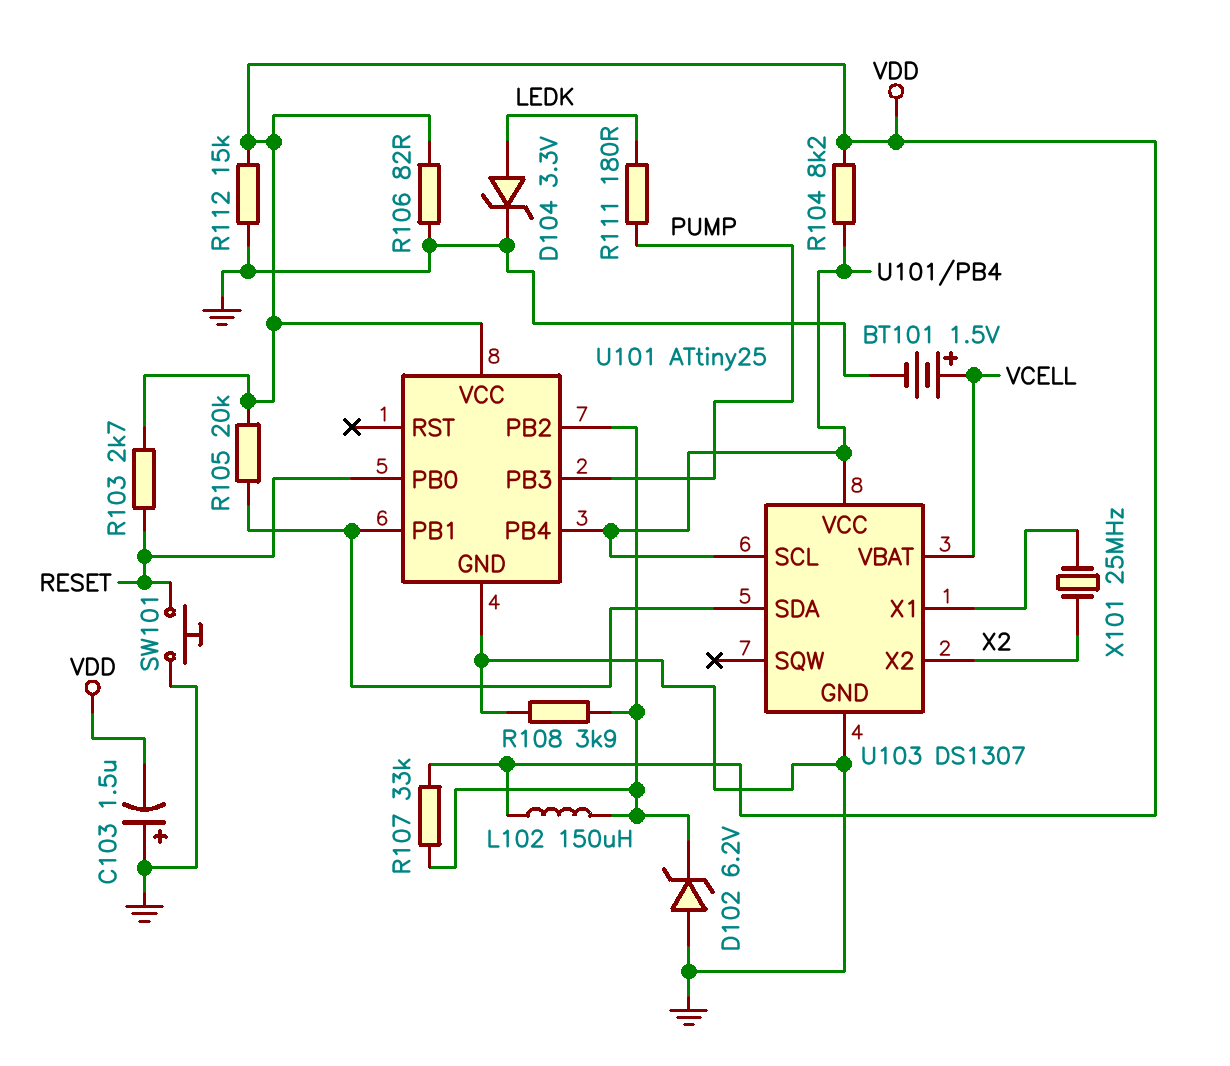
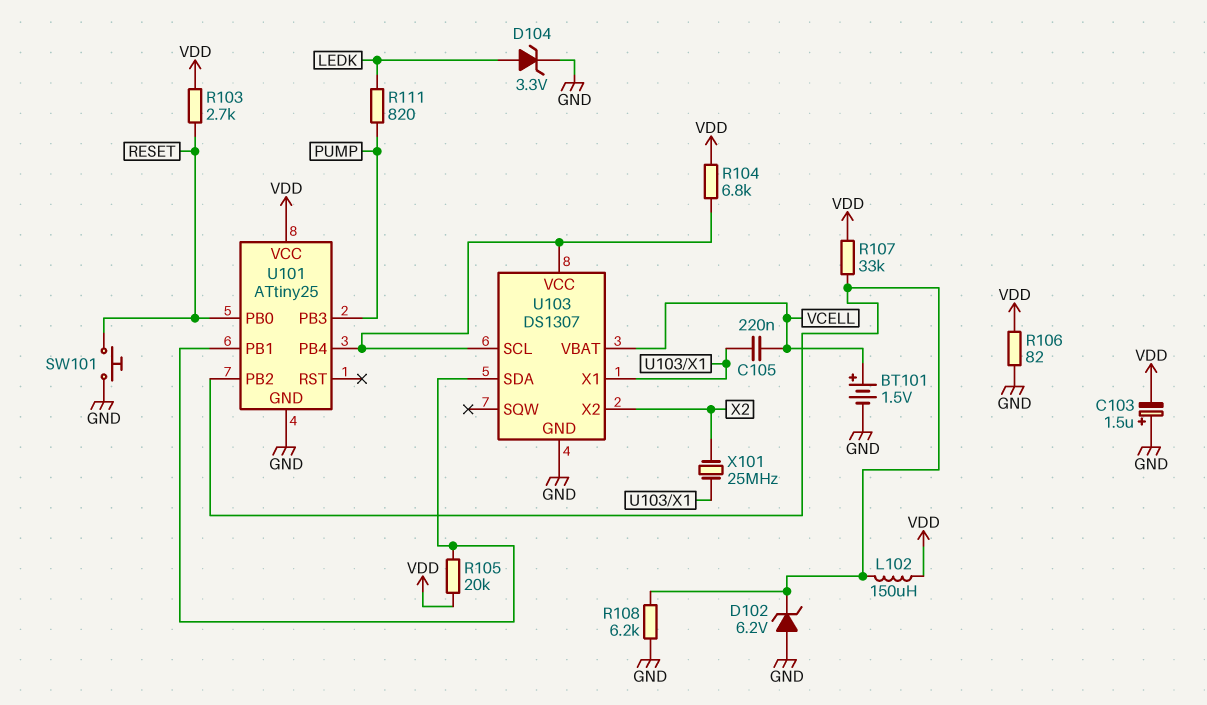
C105: none -> 220nF (U103/X1, VCELL)
R104: 8.2k (U101/PB4, VDD) -> 6.8k (U101/PB4, VDD)
R108: 3.9k (GND, U101/PB2) -> 6.2k (GND, U101/PB2)
R111: 180 (LEDK, PUMP) -> 820 (LEDK, PUMP)
R112: 15k (GND, VDD) -> none

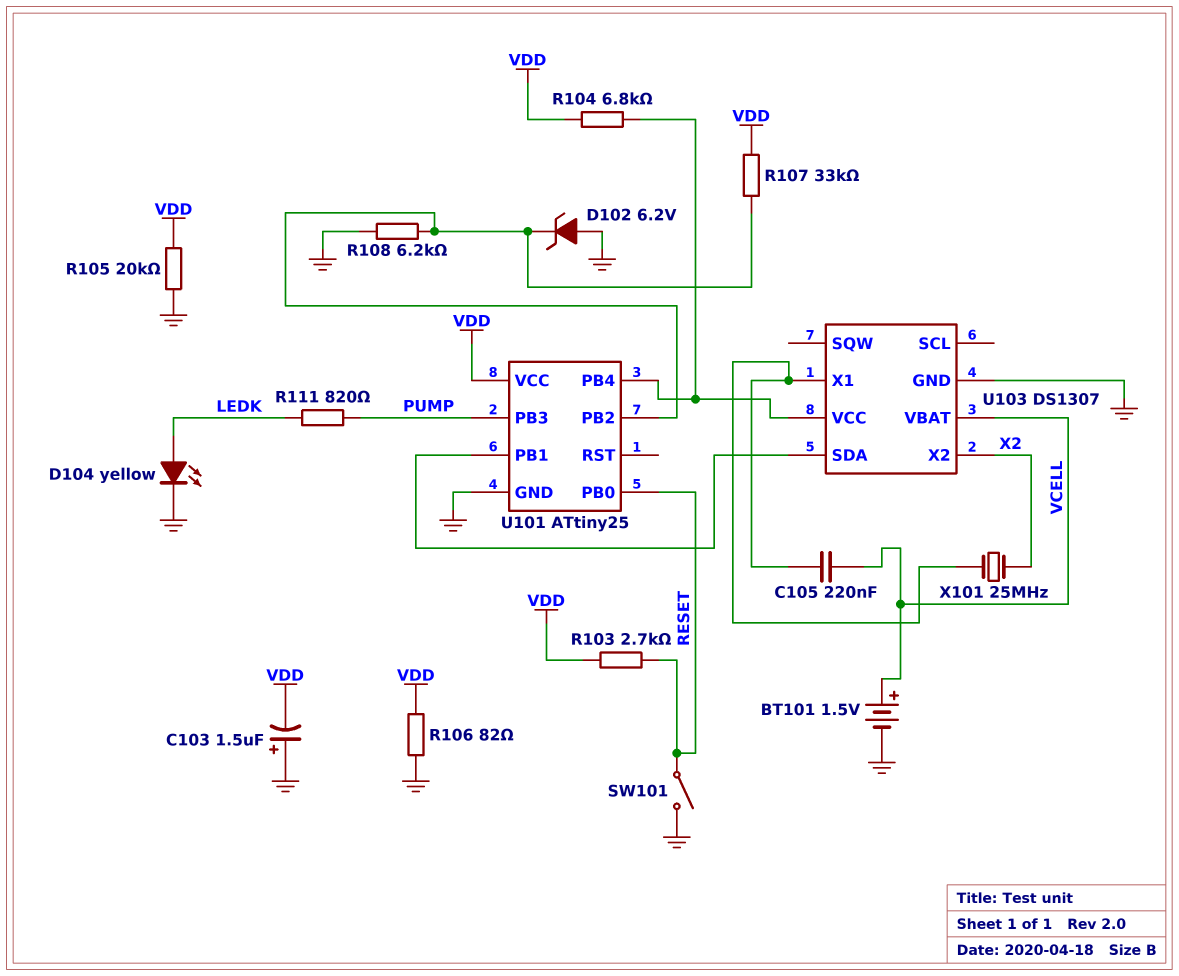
D104: zener 3.3V (A LEDK, K GND) -> LED yellow (A LEDK, K GND)
L102: 150uH (U101/PB2, VDD) -> none
R105: 20k (U101/PB1, VDD) -> 20k (GND, VDD)
SW101: button (GND, RESET) -> switch (GND, RESET)
U103 pin SCL: U101/PB4 -> none

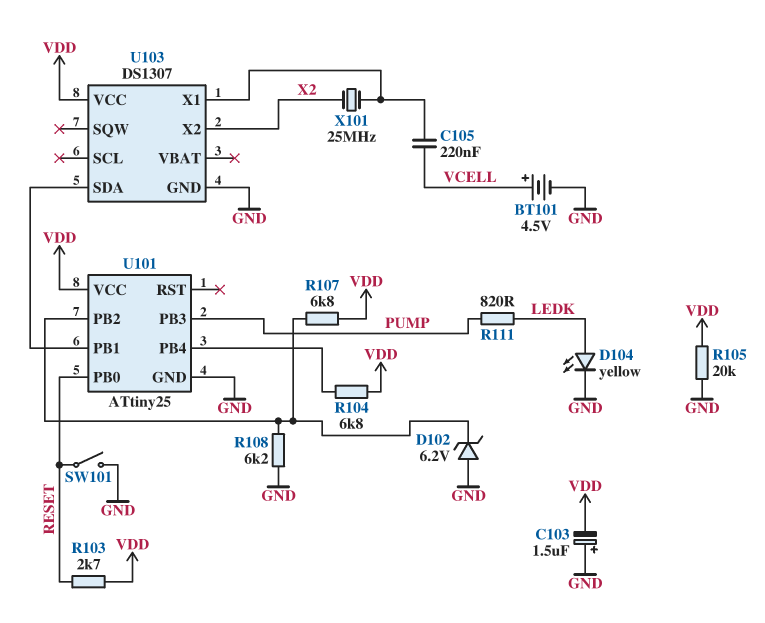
BT101: 1.5V (plus VCELL, minus GND) -> 4.5V (plus VCELL, minus GND)
R106: 82 (GND, VDD) -> none
R107: 33k (U101/PB2, VDD) -> 6.8k (U101/PB2, VDD)
U103 pin VBAT: VCELL -> none
U103 pin VCC: U101/PB4 -> VDD

